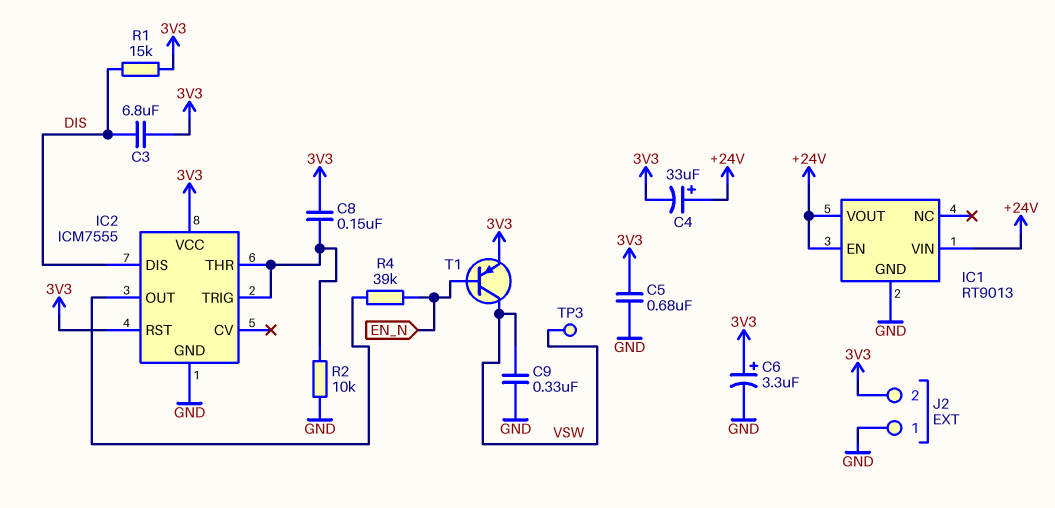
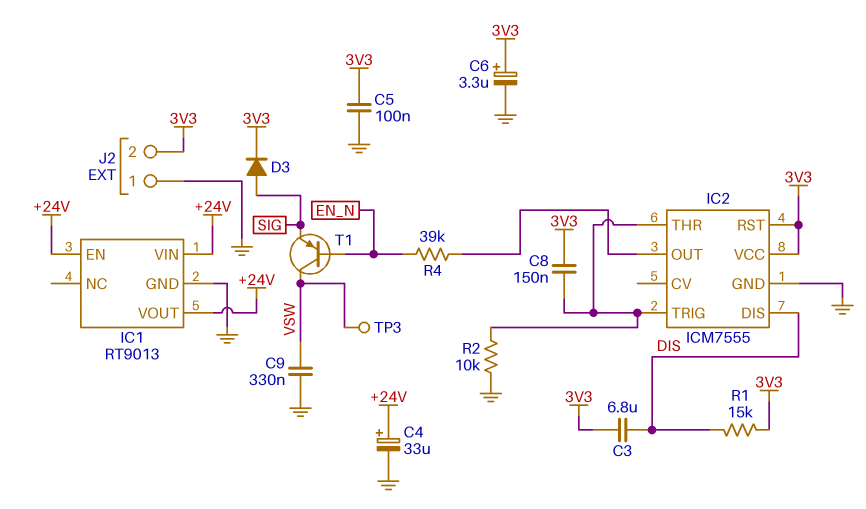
C4: 33uF (plus +24V, minus 3V3) -> 33uF (plus +24V, minus GND)
C5: 680nF (3V3, GND) -> 100nF (3V3, GND)
D3: none -> diode (A SIG, K 3V3)
T1: PNP (B EN_N, C VSW, E 3V3) -> PNP (B EN_N, C VSW, E SIG)

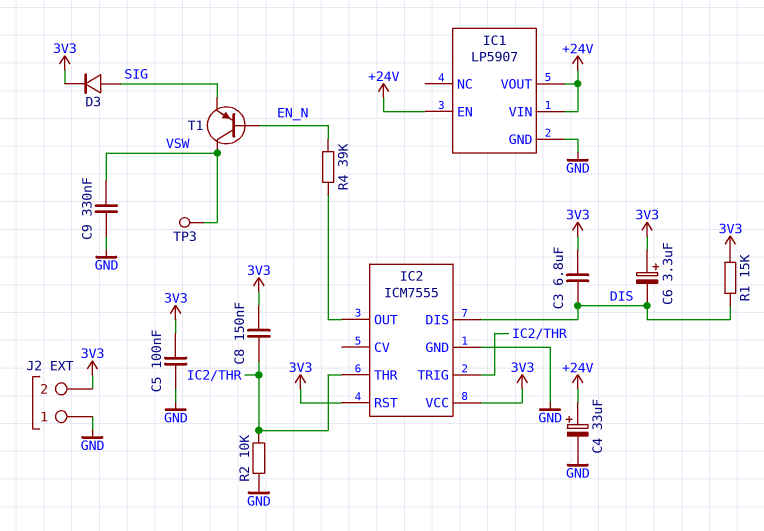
C6: 3.3uF (plus 3V3, minus GND) -> 3.3uF (plus 3V3, minus DIS)
IC1: RT9013 -> LP5907

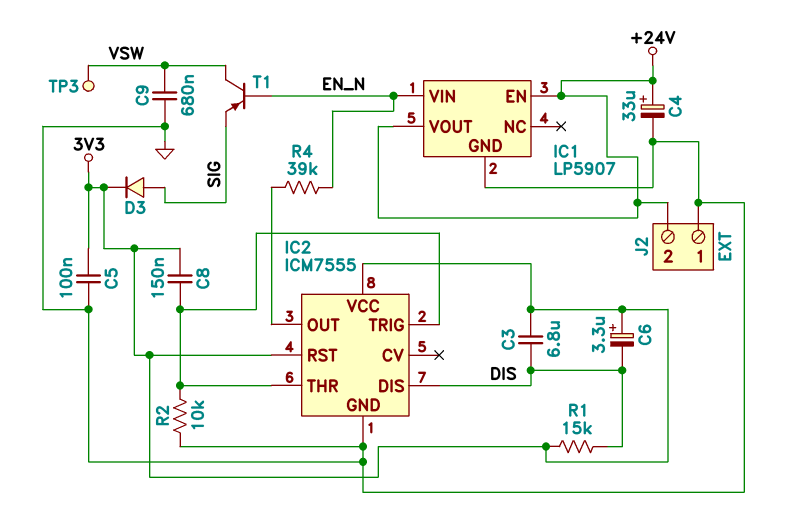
C9: 330nF (GND, VSW) -> 680nF (GND, VSW)
IC1 pin VIN: +24V -> EN_N
J2 pin 2: 3V3 -> +24V

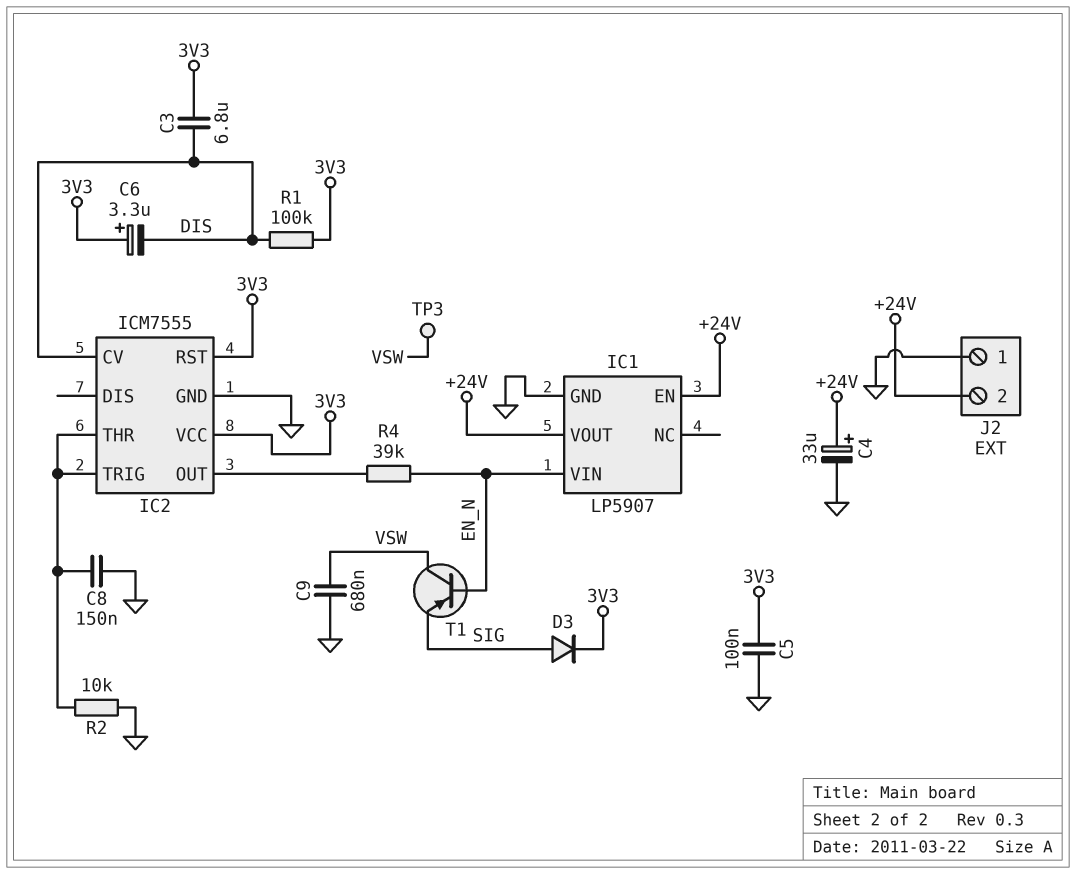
C8: 150nF (3V3, IC2/THR) -> 150nF (GND, IC2/THR)
IC2 pin CV: none -> DIS
IC2 pin DIS: DIS -> none
R1: 15k (3V3, DIS) -> 100k (3V3, DIS)

